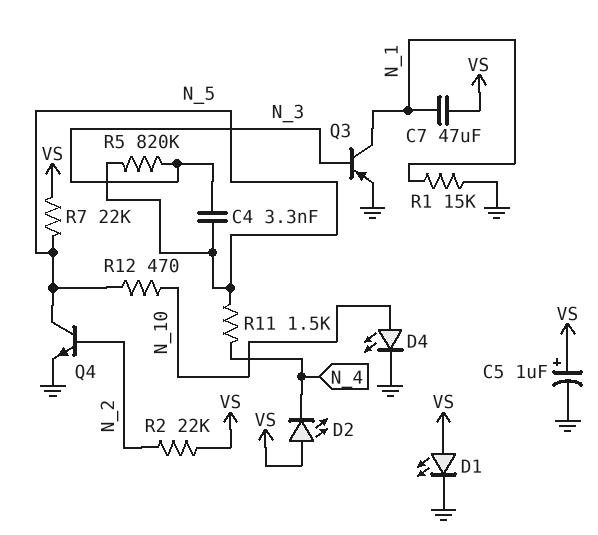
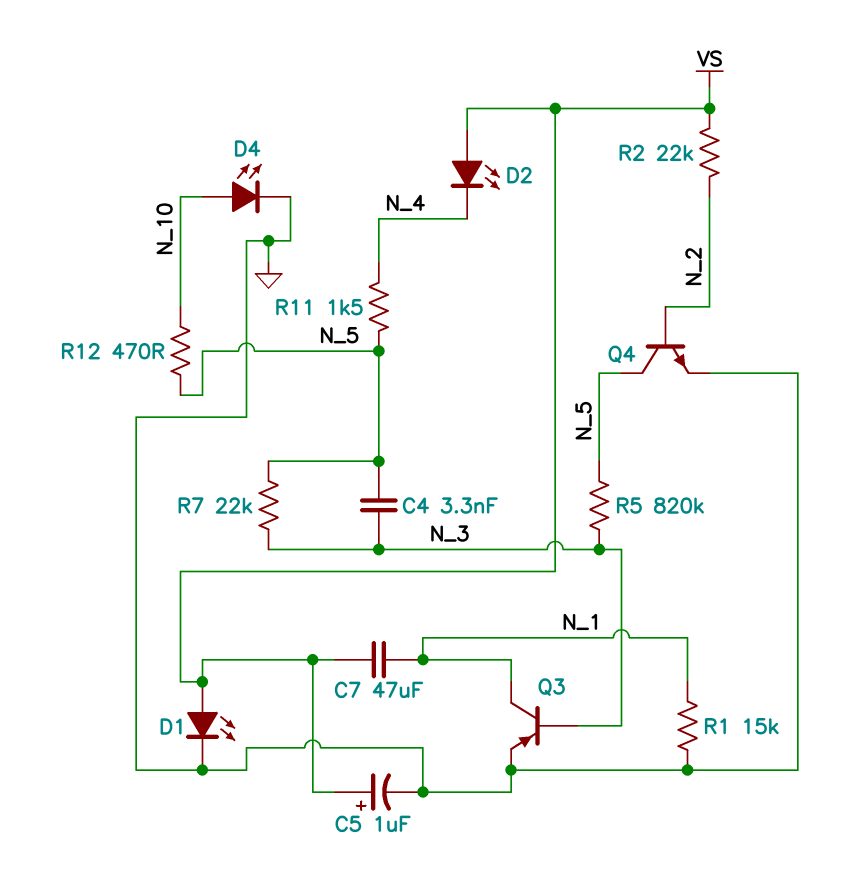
R7: 22k (N_5, VS) -> 22k (N_3, N_5)

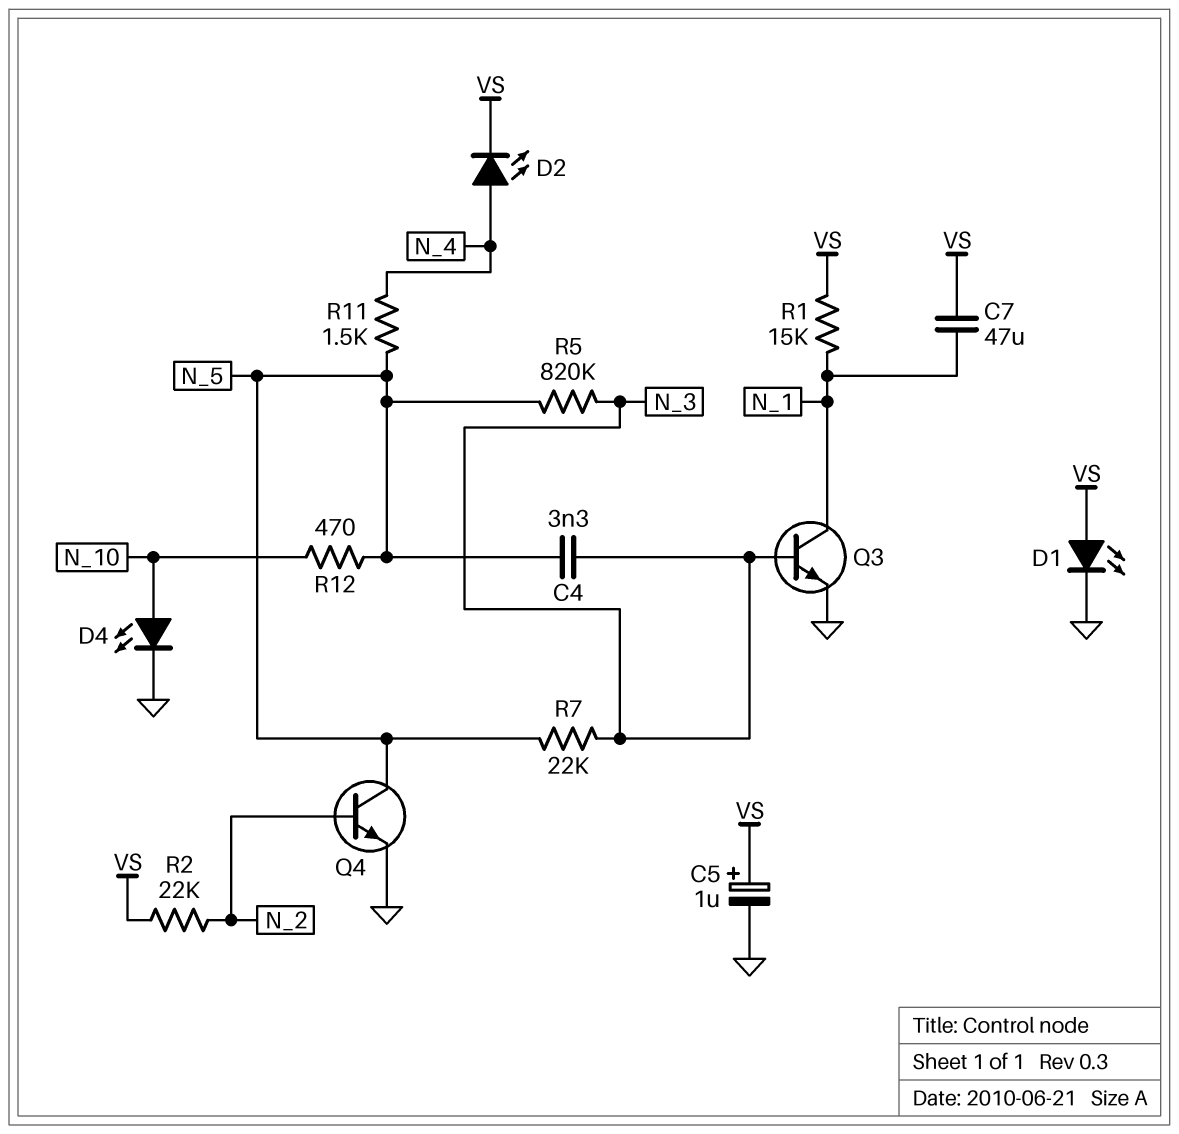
D2: LED (A VS, K N_4) -> LED (A N_4, K VS)
Q3: PNP (B N_3, C N_1, E GND) -> NPN (B N_3, C N_1, E GND)
R1: 15k (GND, N_1) -> 15k (N_1, VS)

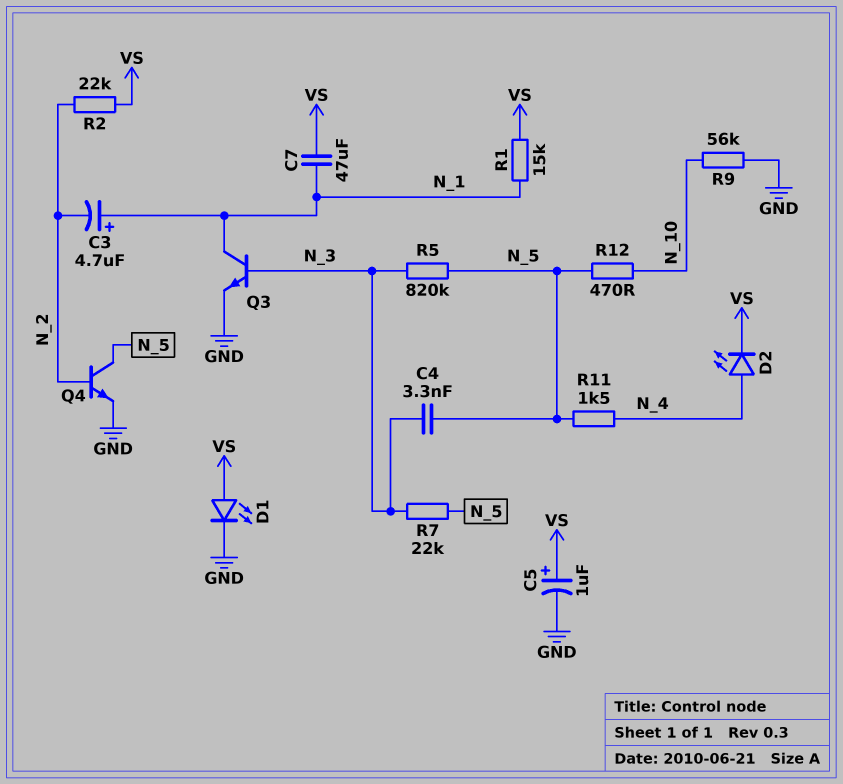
C3: none -> 4.7uF (plus N_1, minus N_2)
D4: LED (A N_10, K GND) -> none
R9: none -> 56k (GND, N_10)

